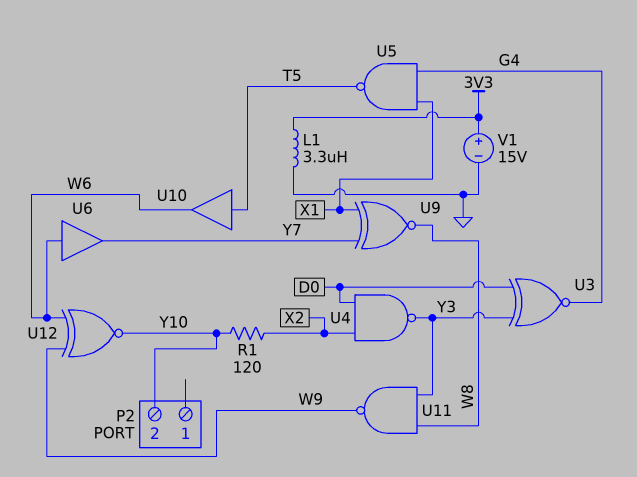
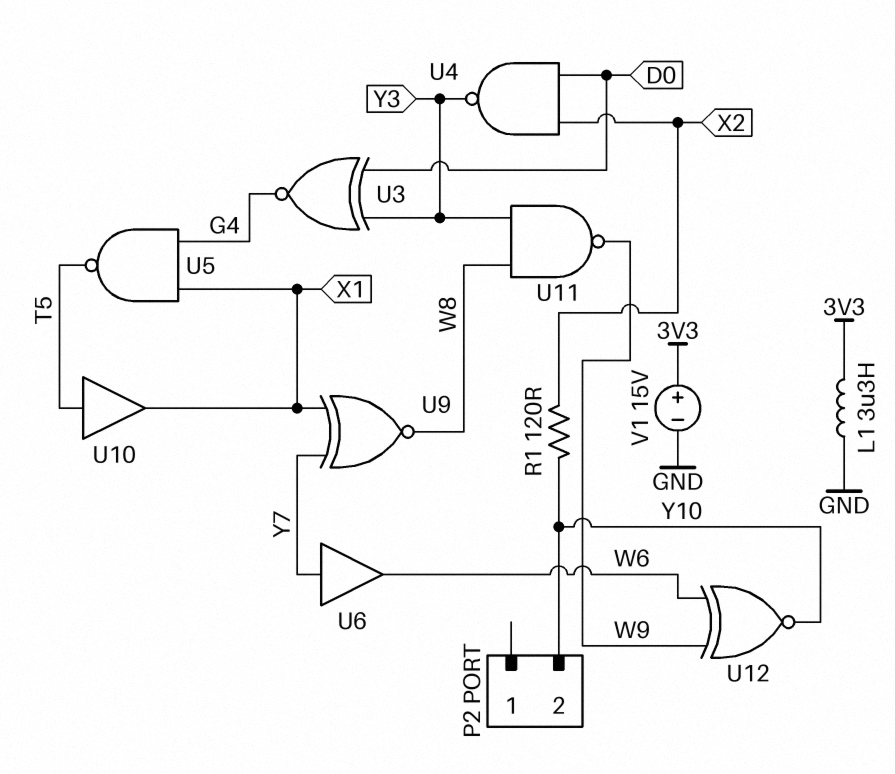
U6: buffer (in W6, out Y7) -> buffer (in Y7, out W6)
U10: buffer (in T5, out W6) -> buffer (in T5, out X1)

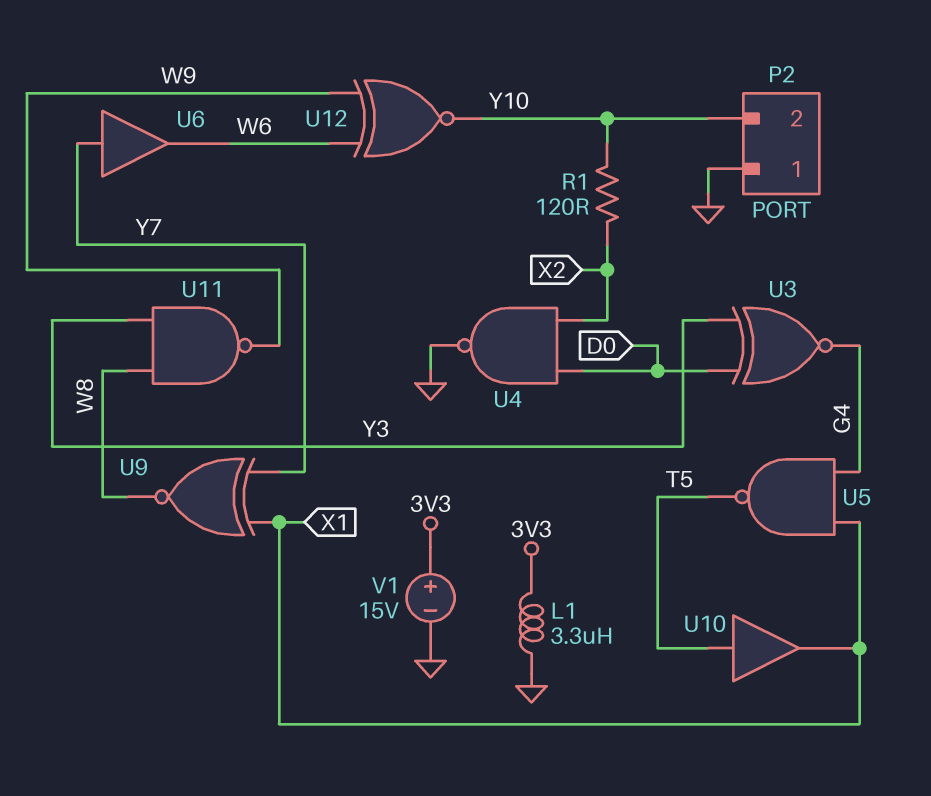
P2 pin 1: none -> GND
U4: NAND (in D0, in X2, out Y3) -> NAND (in D0, in X2, out GND)

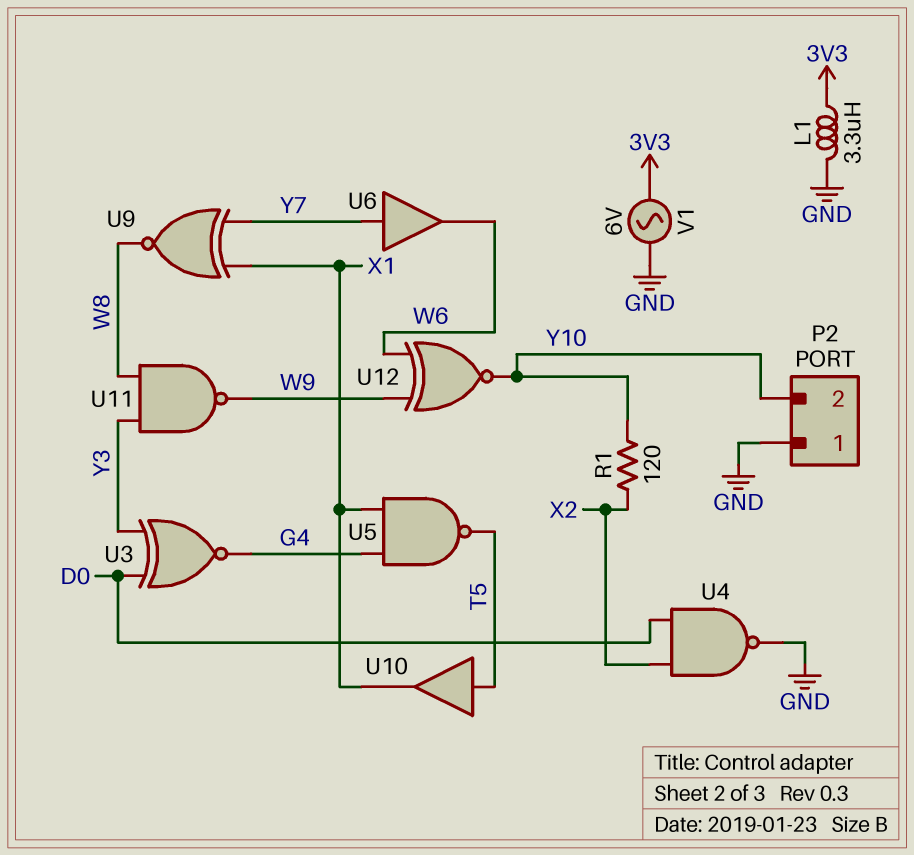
V1: 15V (plus 3V3, minus GND) -> AC 6V (3V3, GND)

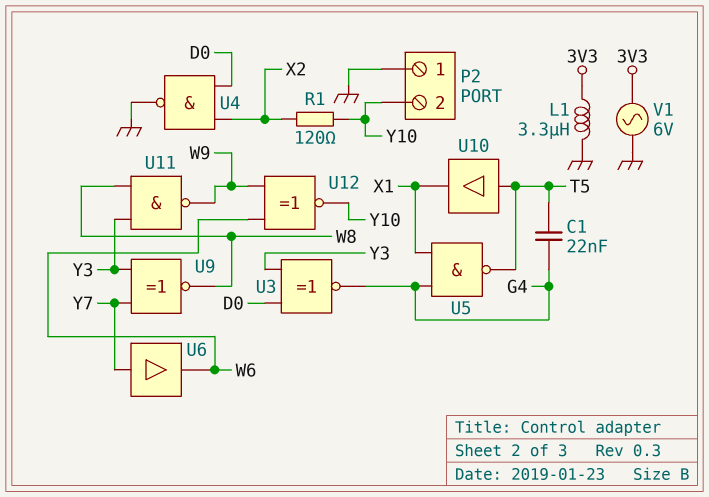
C1: none -> 22nF (G4, T5)
U9: XNOR (in X1, in Y7, out W8) -> XNOR (in Y3, in Y7, out W8)

